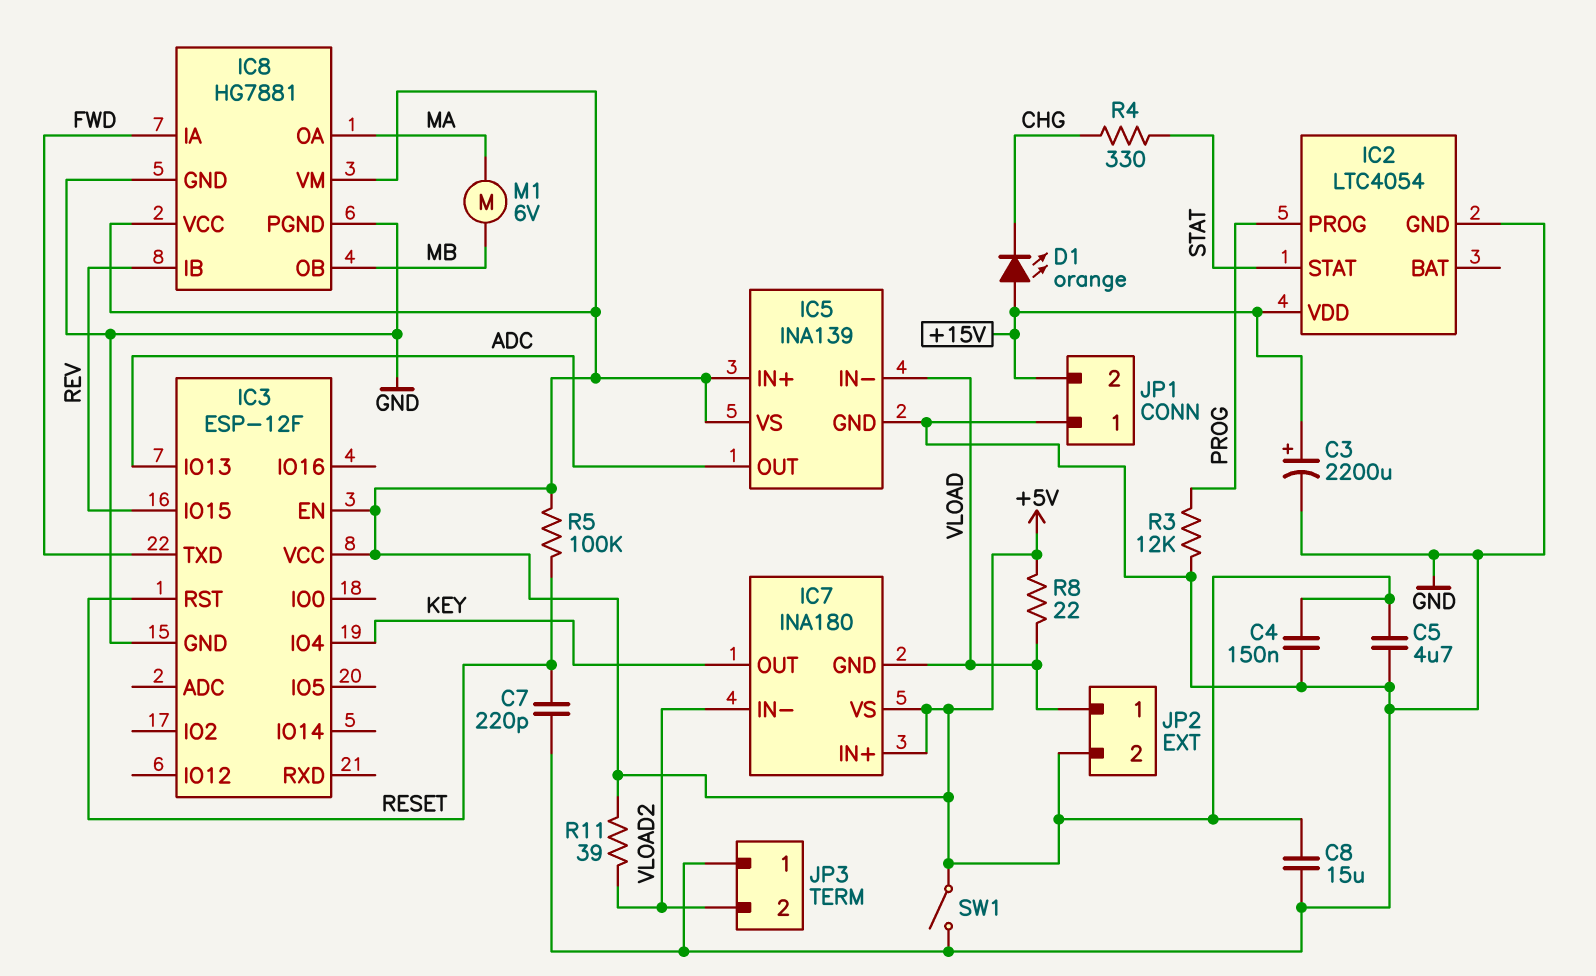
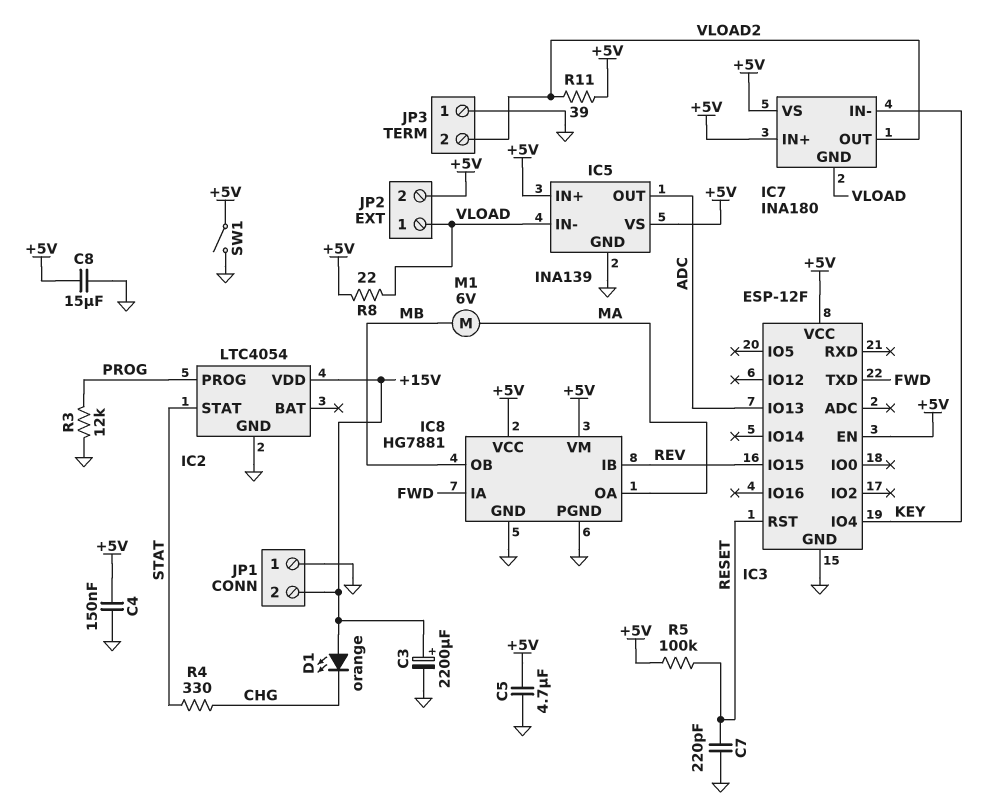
IC7 pin IN-: VLOAD2 -> KEY
IC7 pin OUT: KEY -> VLOAD2

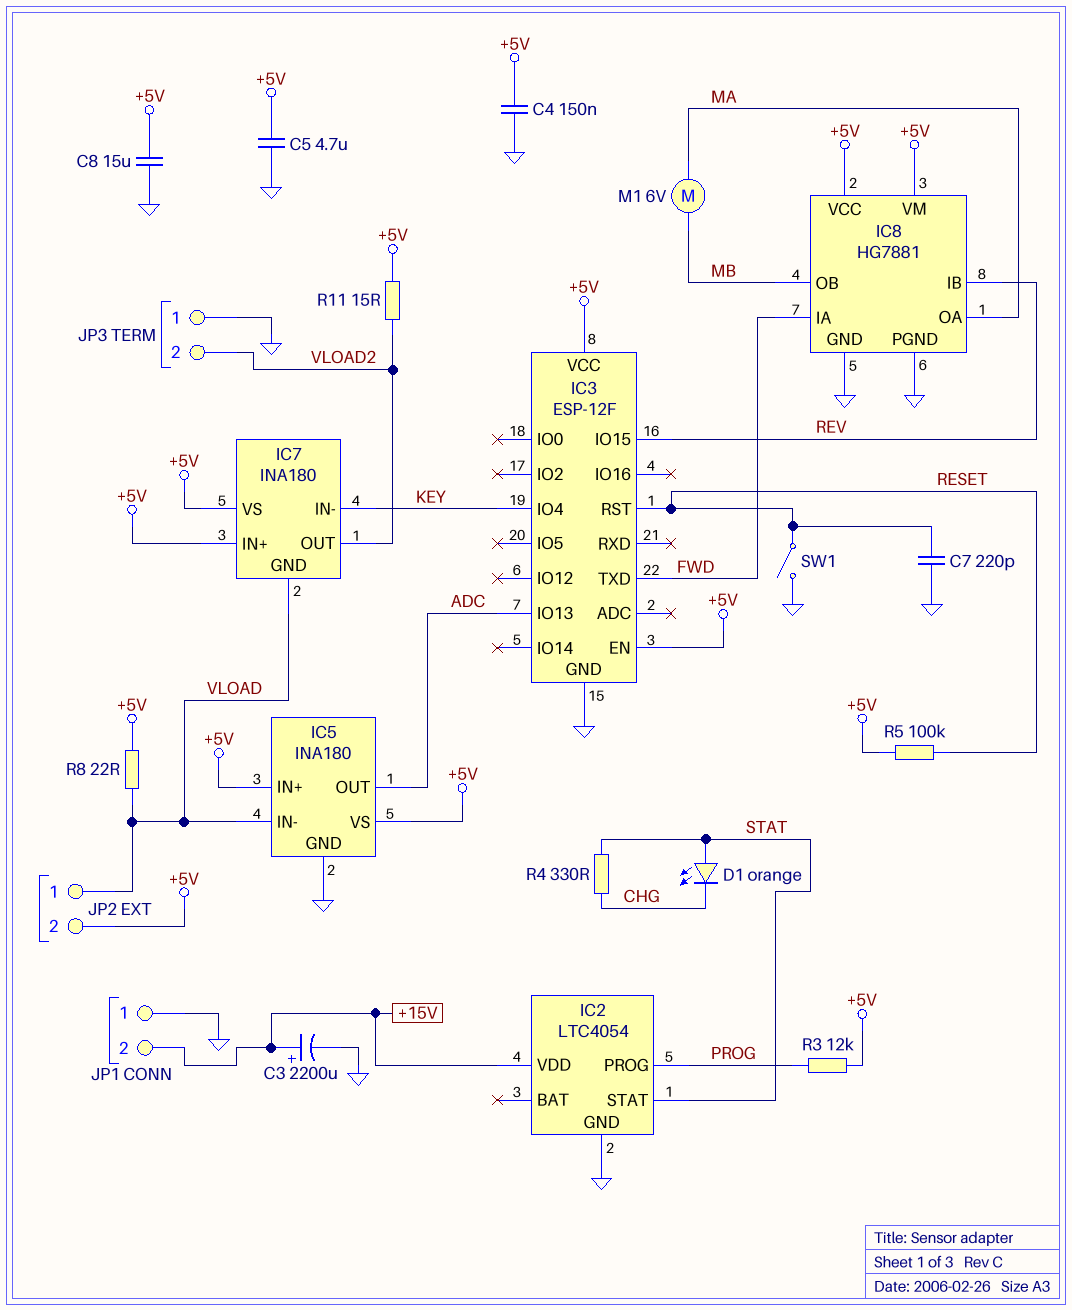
D1: LED orange (A +15V, K CHG) -> LED orange (A STAT, K CHG)
IC5: INA139 -> INA180
R3: 12k (GND, PROG) -> 12k (+5V, PROG)
R11: 39 (+5V, VLOAD2) -> 15 (+5V, VLOAD2)
SW1: switch (+5V, GND) -> switch (GND, RESET)

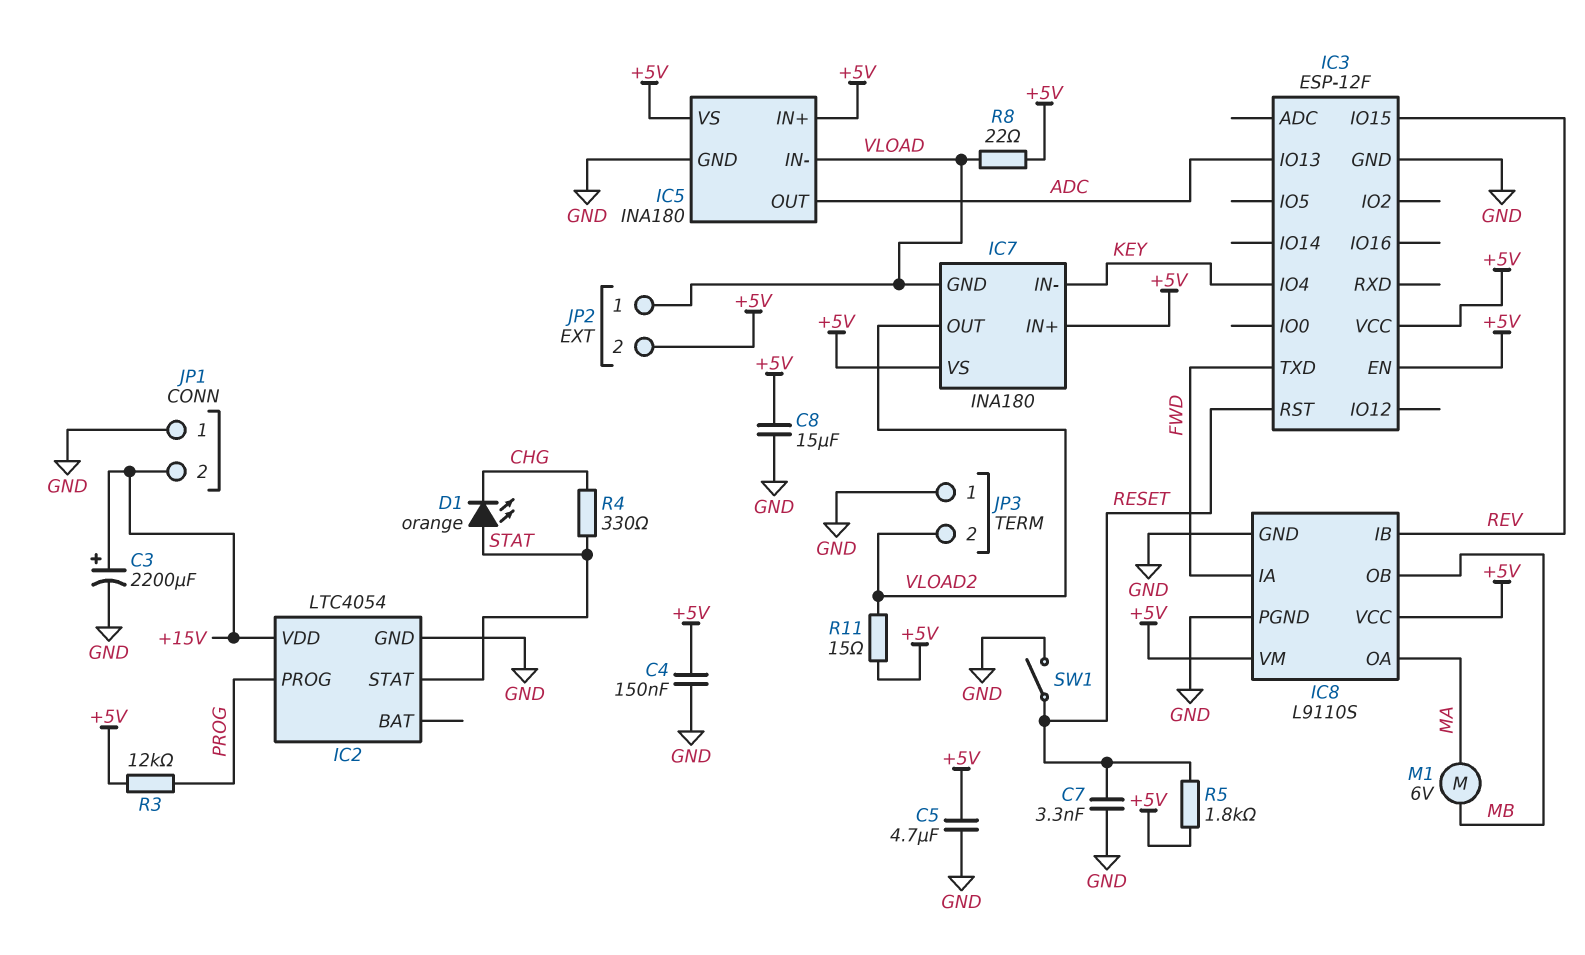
C7: 220pF (GND, RESET) -> 3.3nF (GND, RESET)
IC8: HG7881 -> L9110S
R5: 100k (+5V, RESET) -> 1.8k (+5V, RESET)

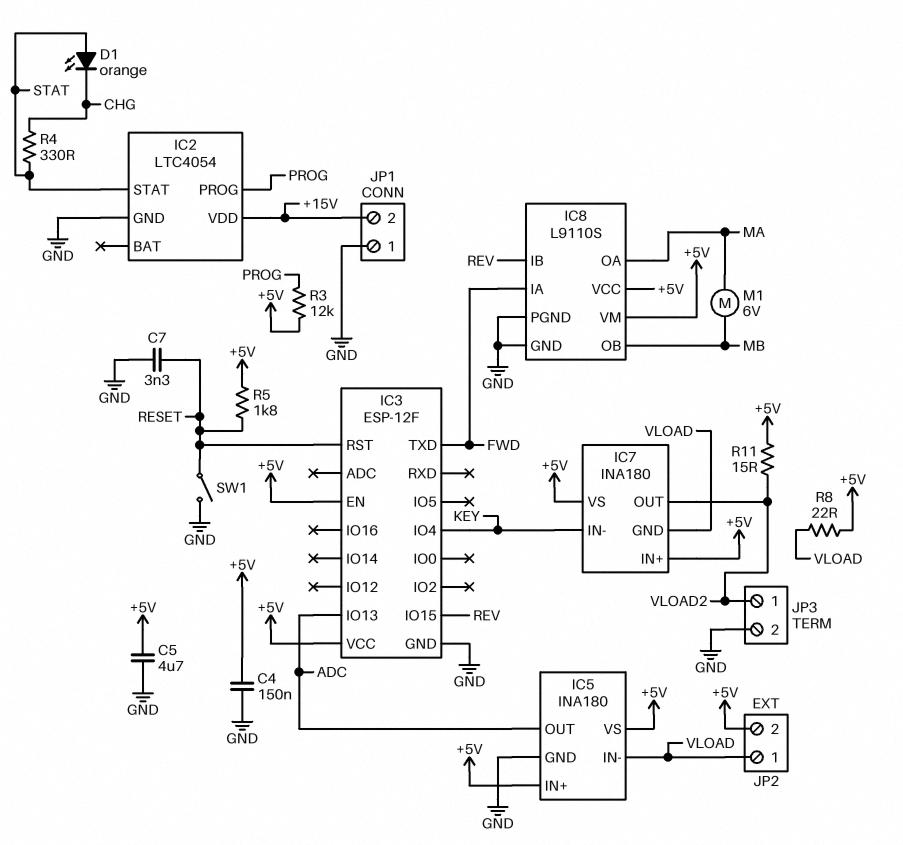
C3: 2200uF (plus +15V, minus GND) -> none
C8: 15uF (+5V, GND) -> none
JP3 pin 1: GND -> VLOAD2
JP3 pin 2: VLOAD2 -> GND

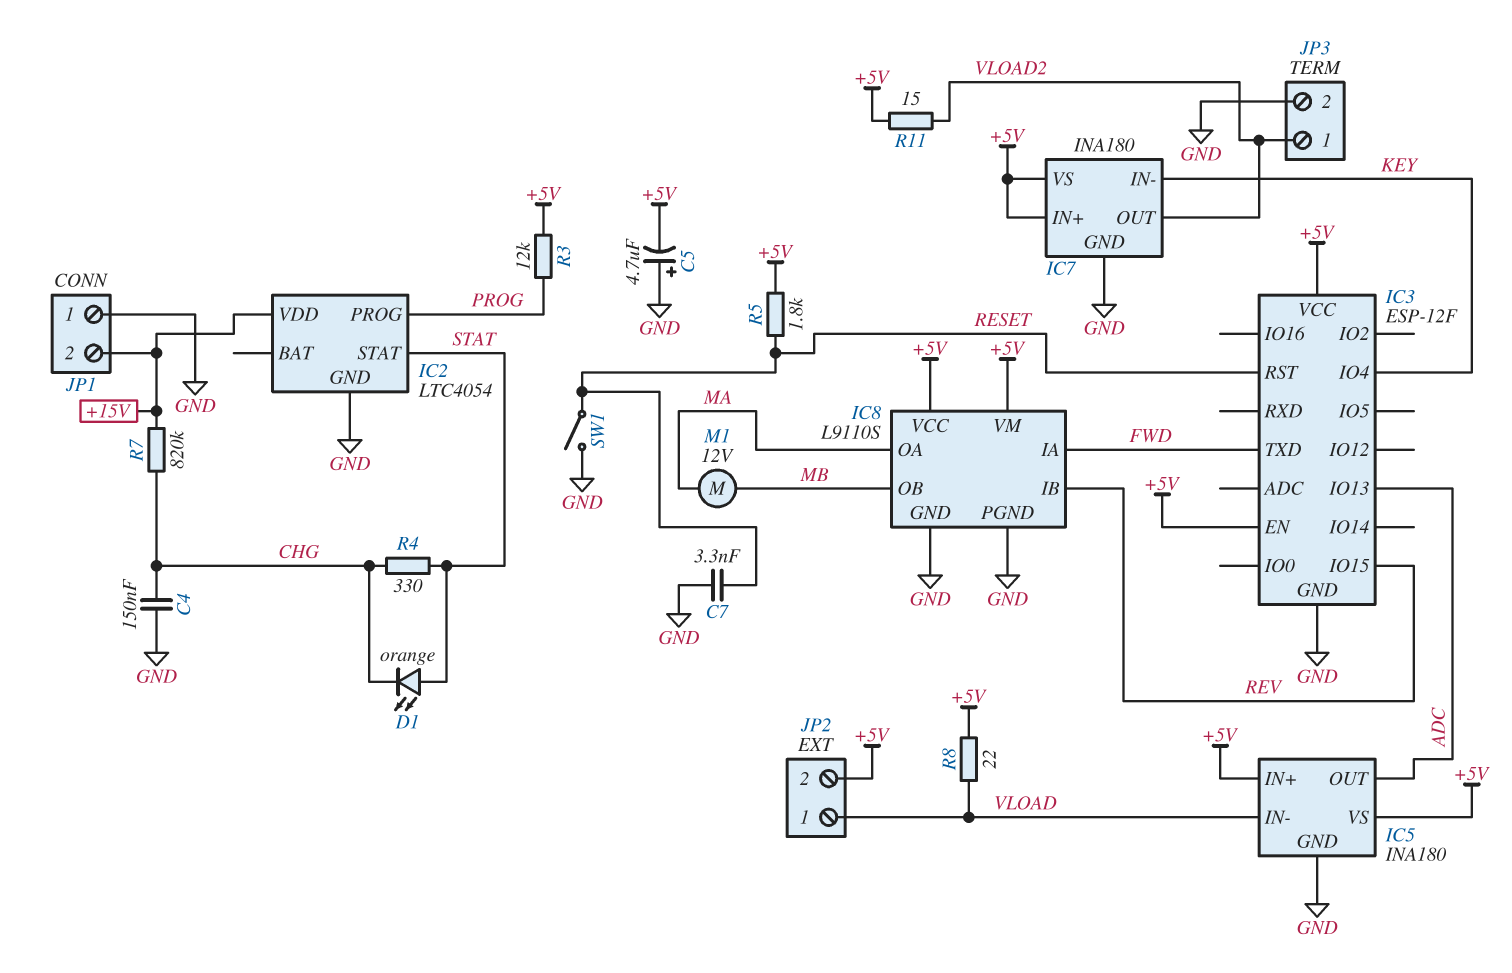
C4: 150nF (+5V, GND) -> 150nF (CHG, GND)
C5: 4.7uF (+5V, GND) -> 4.7uF (plus GND, minus +5V)
IC7 pin GND: VLOAD -> GND
M1: motor 6V (MA, MB) -> motor 12V (MA, MB)
R7: none -> 820k (+15V, CHG)

